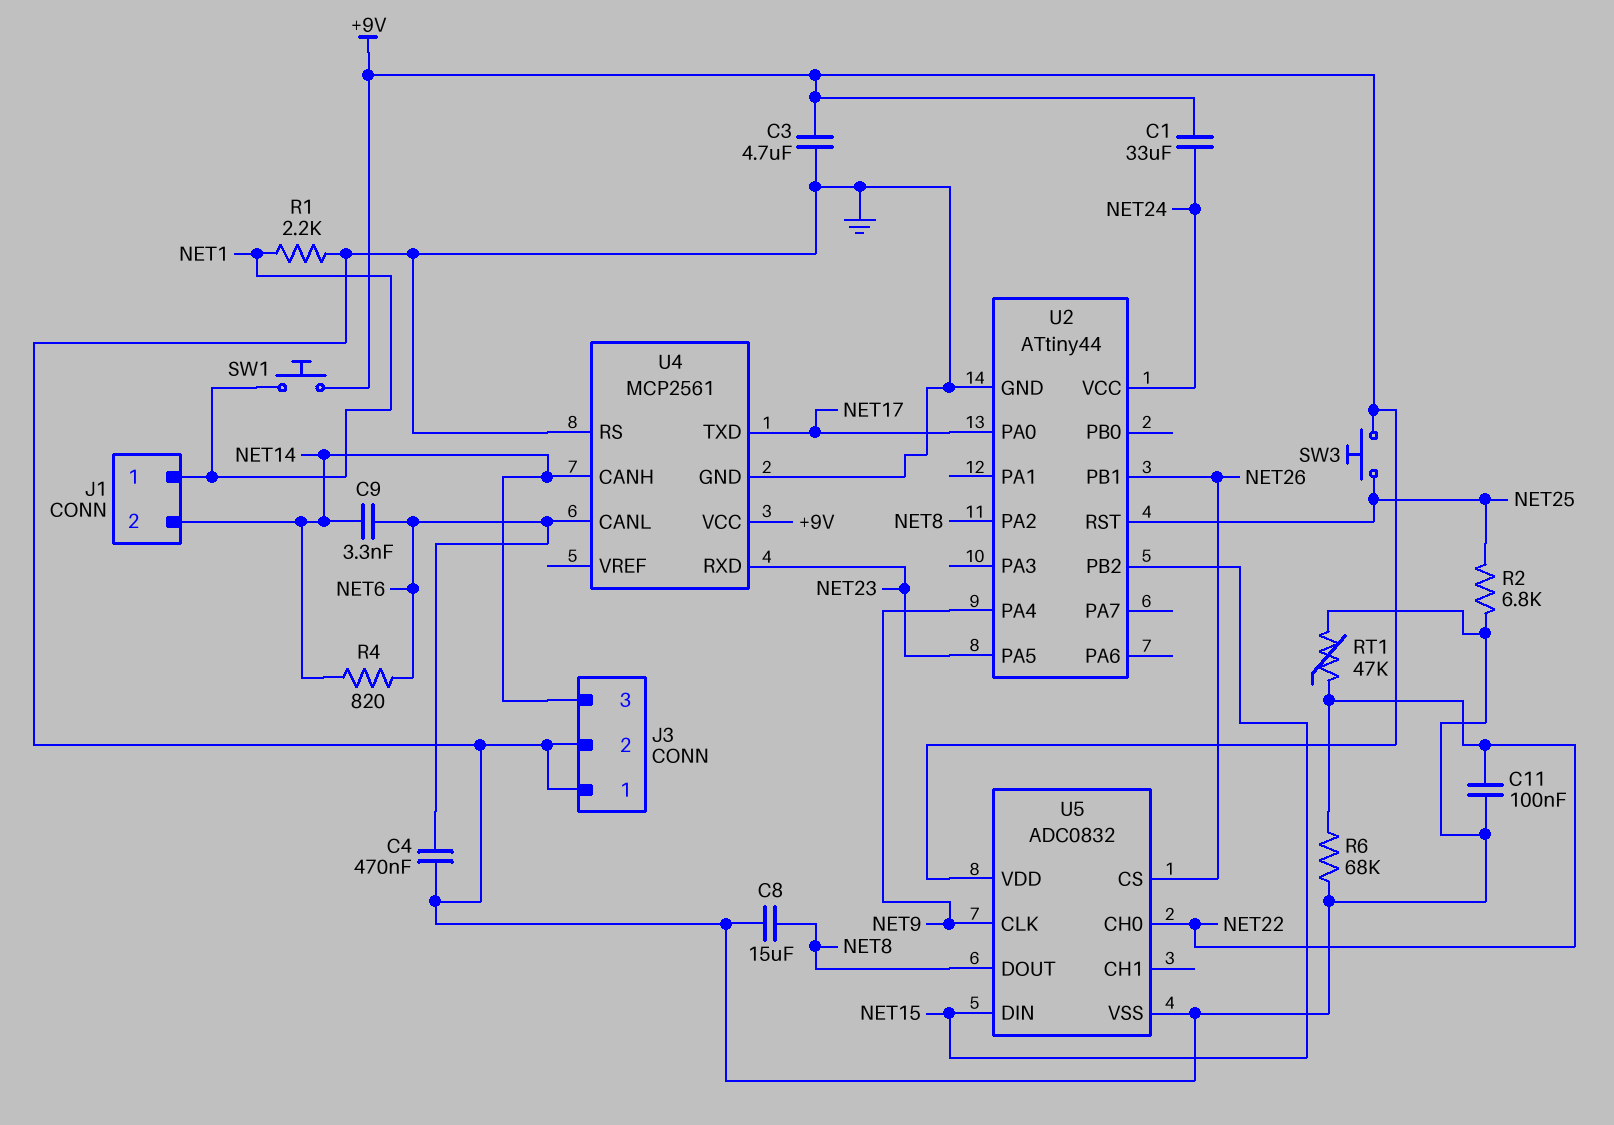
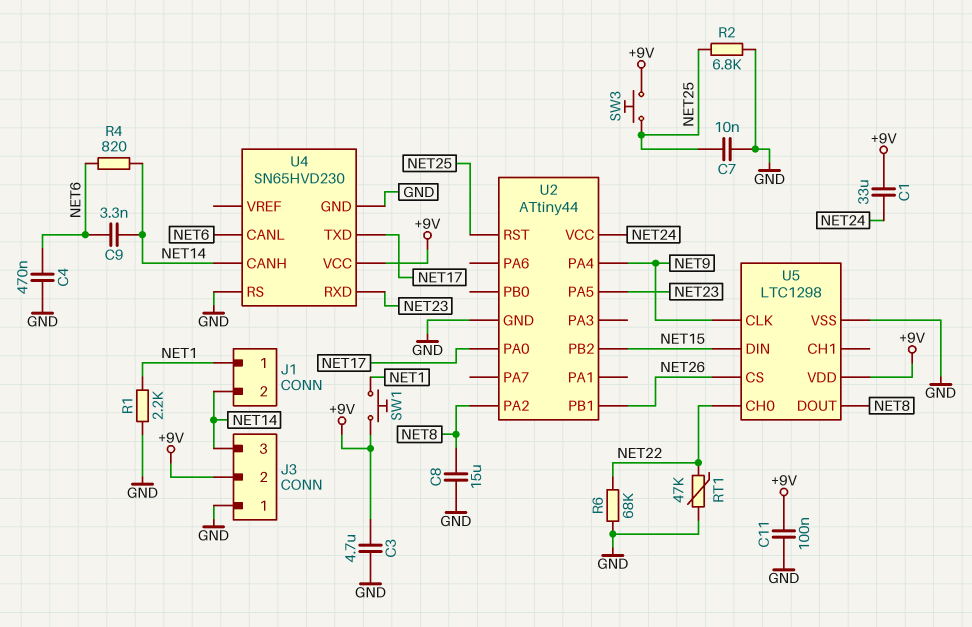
C7: none -> 10nF (GND, NET25)
C11: 100nF (GND, NET22) -> 100nF (+9V, GND)
J3 pin 2: GND -> +9V
U4: MCP2561 -> SN65HVD230
U5: ADC0832 -> LTC1298

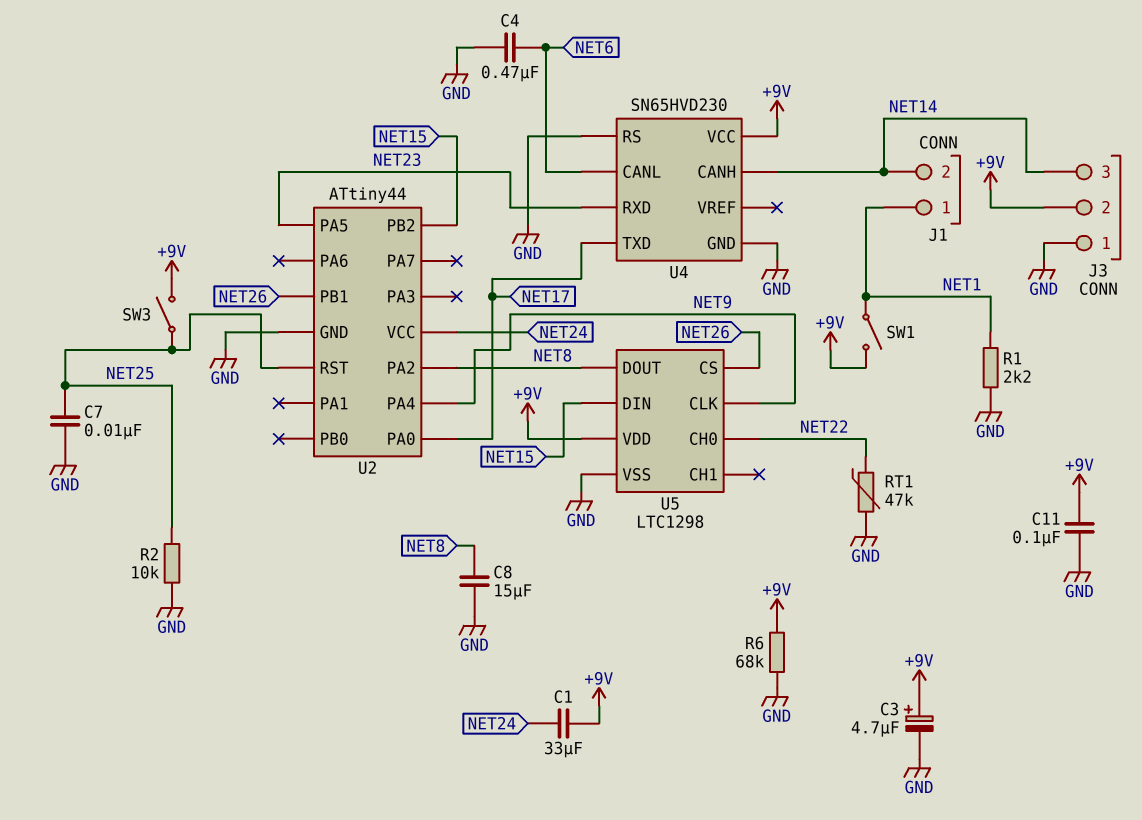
C3: 4.7uF (+9V, GND) -> 4.7uF (plus +9V, minus GND)
C9: 3.3nF (NET6, NET14) -> none
R2: 6.8k (GND, NET25) -> 10k (GND, NET25)
R4: 820 (NET6, NET14) -> none
R6: 68k (GND, NET22) -> 68k (+9V, GND)
SW1: button (+9V, NET1) -> switch (+9V, NET1)
SW3: button (+9V, NET25) -> switch (+9V, NET25)

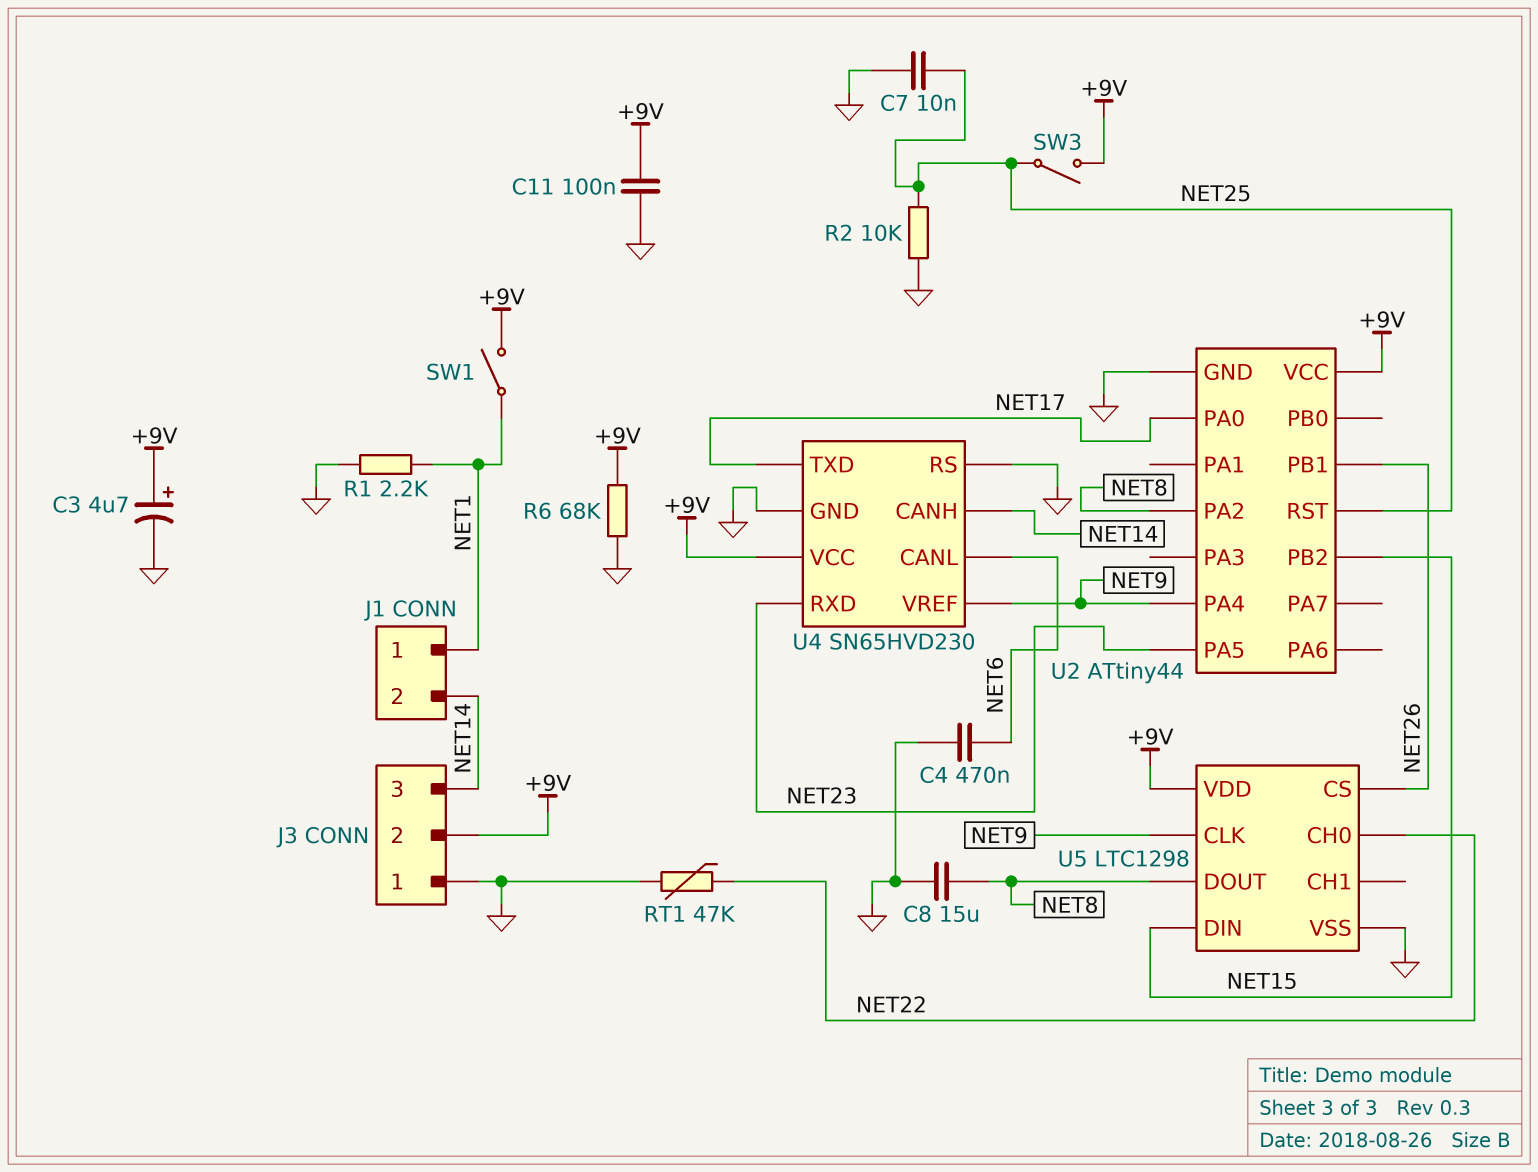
C1: 33uF (+9V, NET24) -> none
U2 pin VCC: NET24 -> +9V
U4 pin VREF: none -> NET9

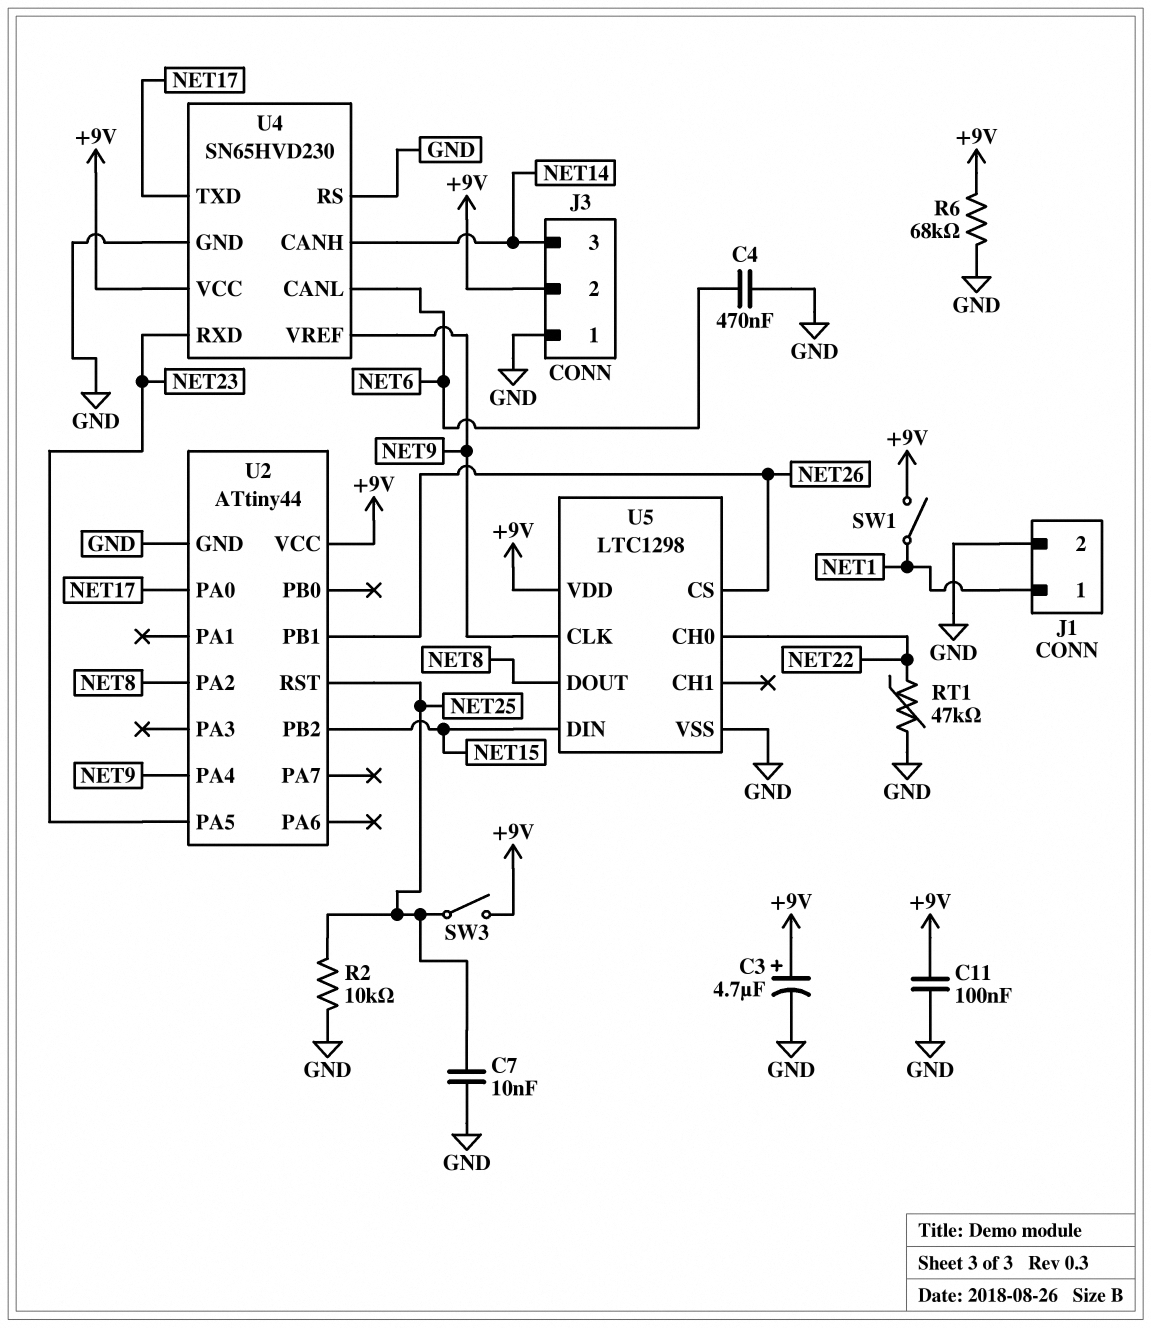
C8: 15uF (GND, NET8) -> none
J1 pin 2: NET14 -> GND
R1: 2.2k (GND, NET1) -> none

